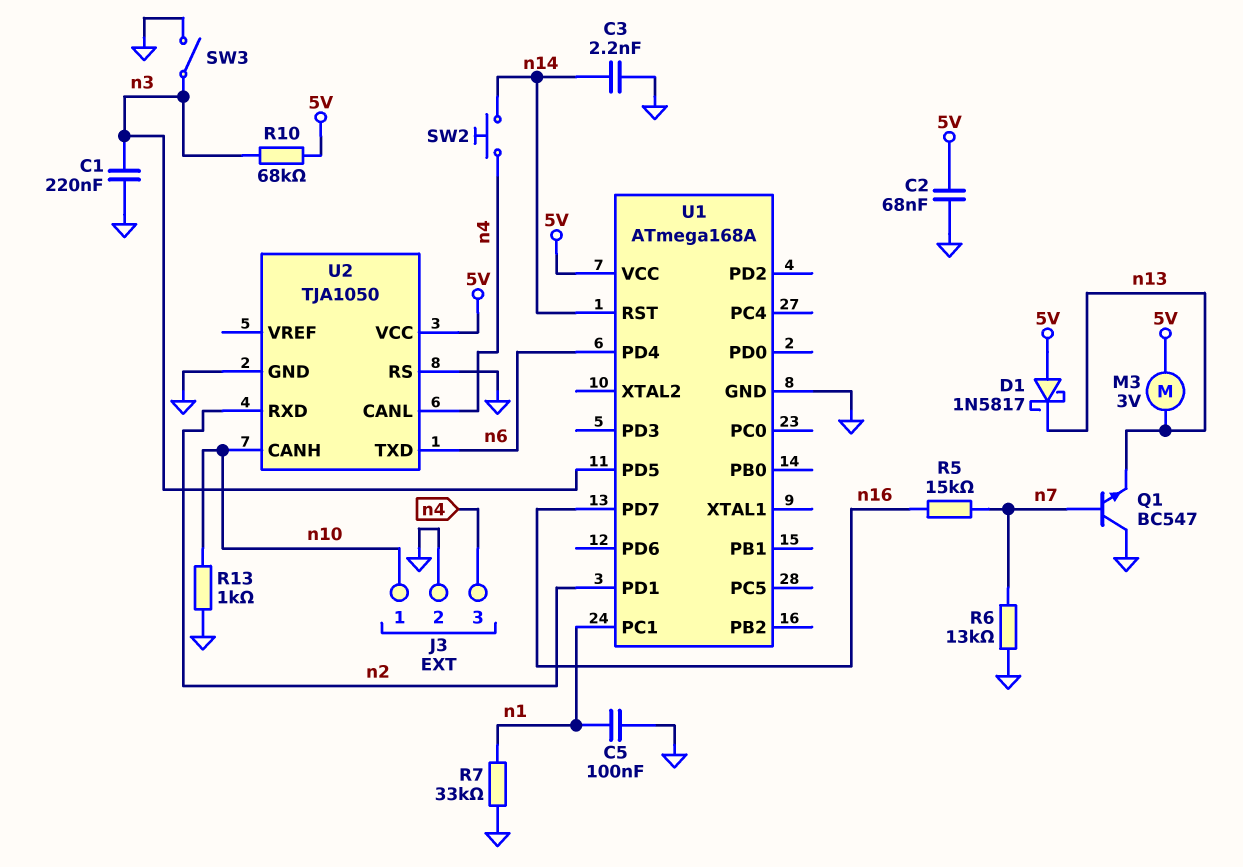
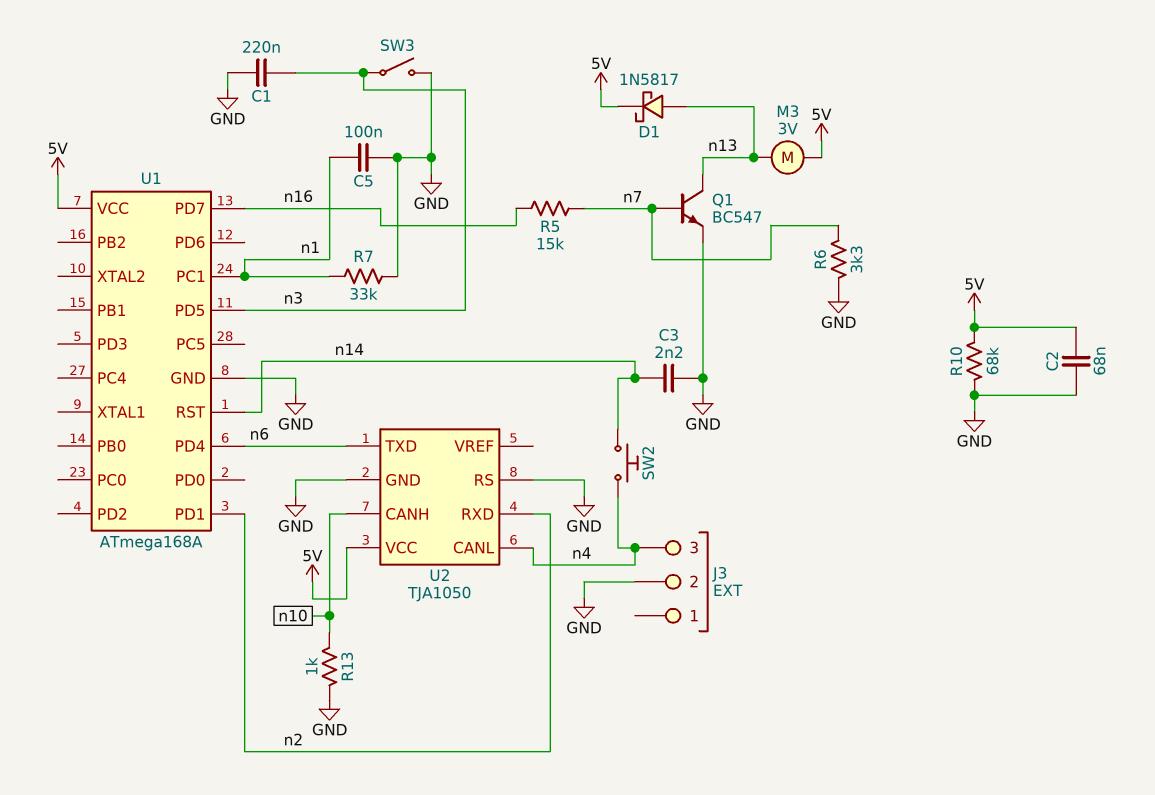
D1: schottky 1N5817 (A 5V, K n13) -> schottky 1N5817 (A n13, K 5V)
J3 pin 1: n10 -> none
Q1: NPN BC547 (B n7, C GND, E n13) -> NPN BC547 (B n7, C n13, E GND)
R6: 13k (GND, n7) -> 3.3k (GND, n7)
R10: 68k (5V, n3) -> 68k (5V, GND)

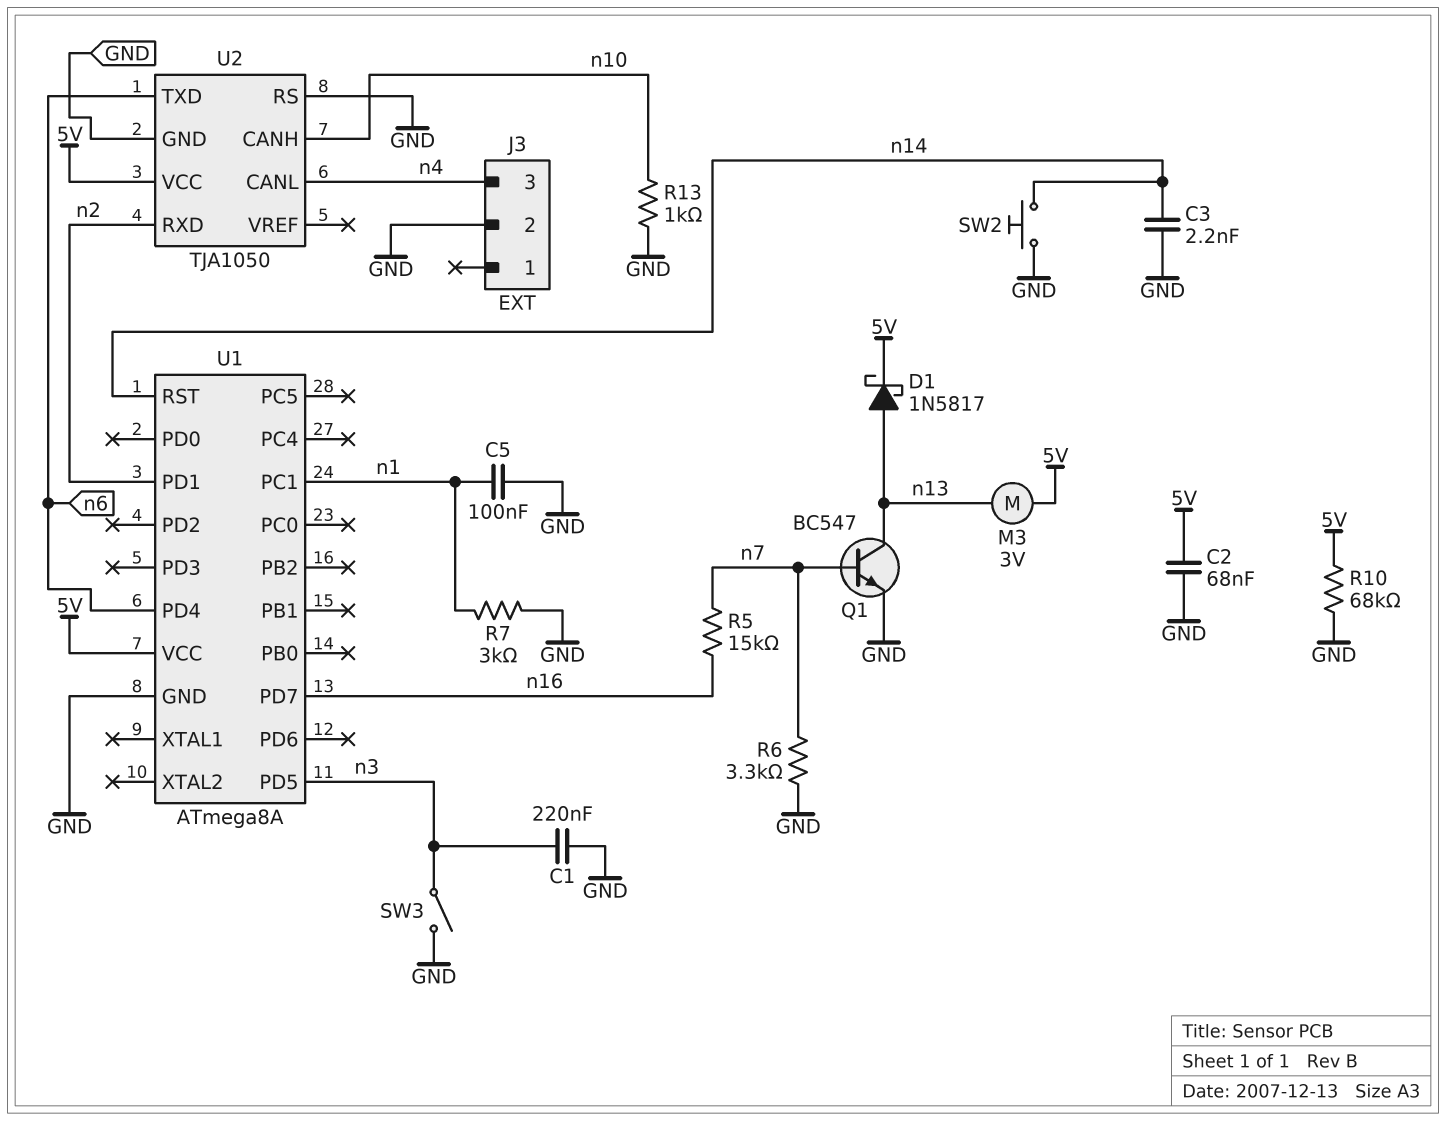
R7: 33k (GND, n1) -> 3k (GND, n1)
SW2: button (n4, n14) -> button (GND, n14)
U1: ATmega168A -> ATmega8A

